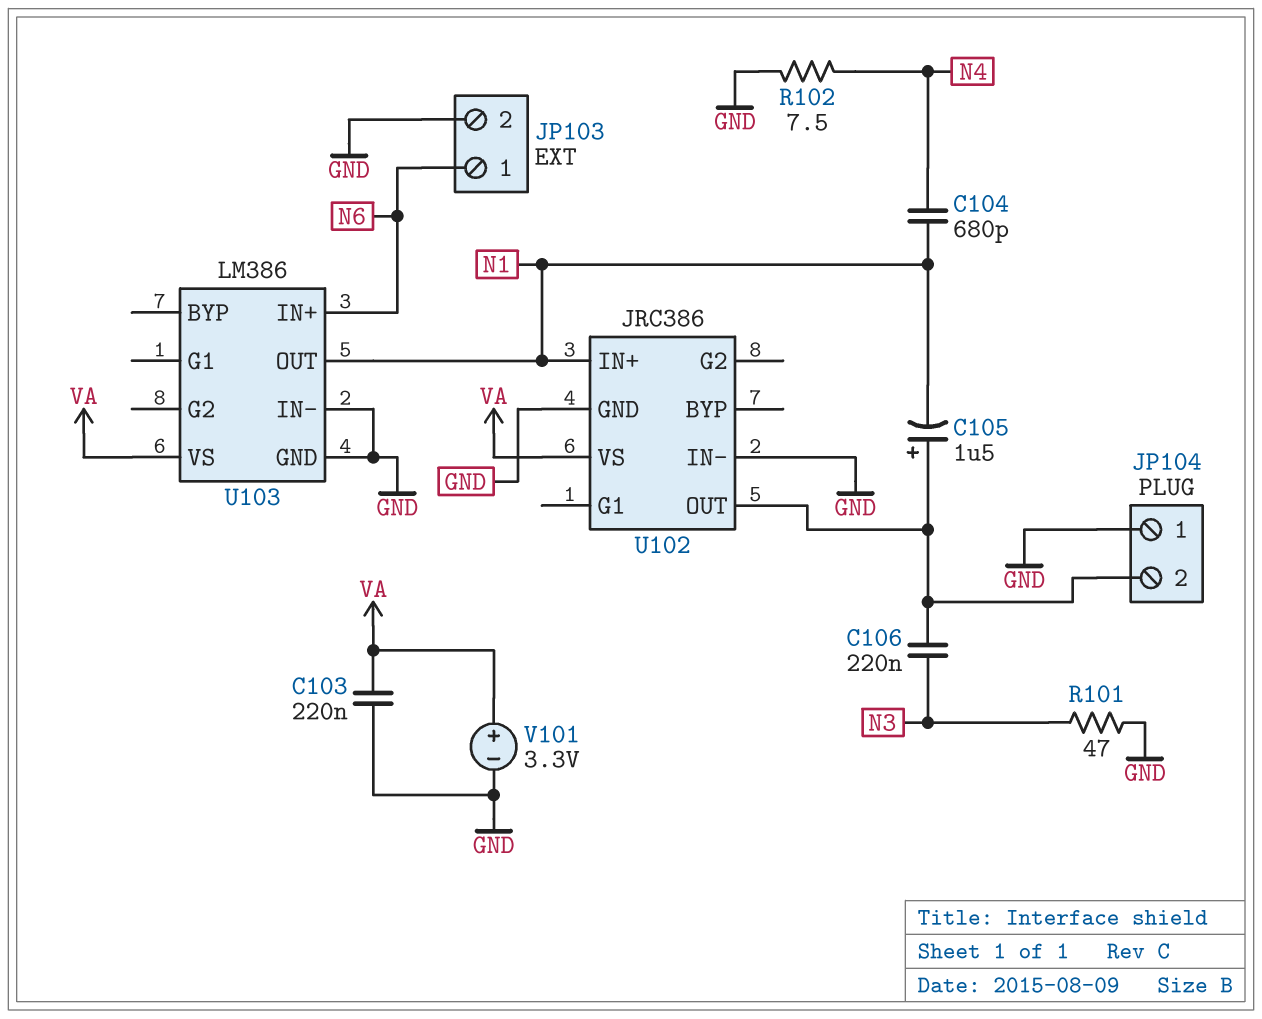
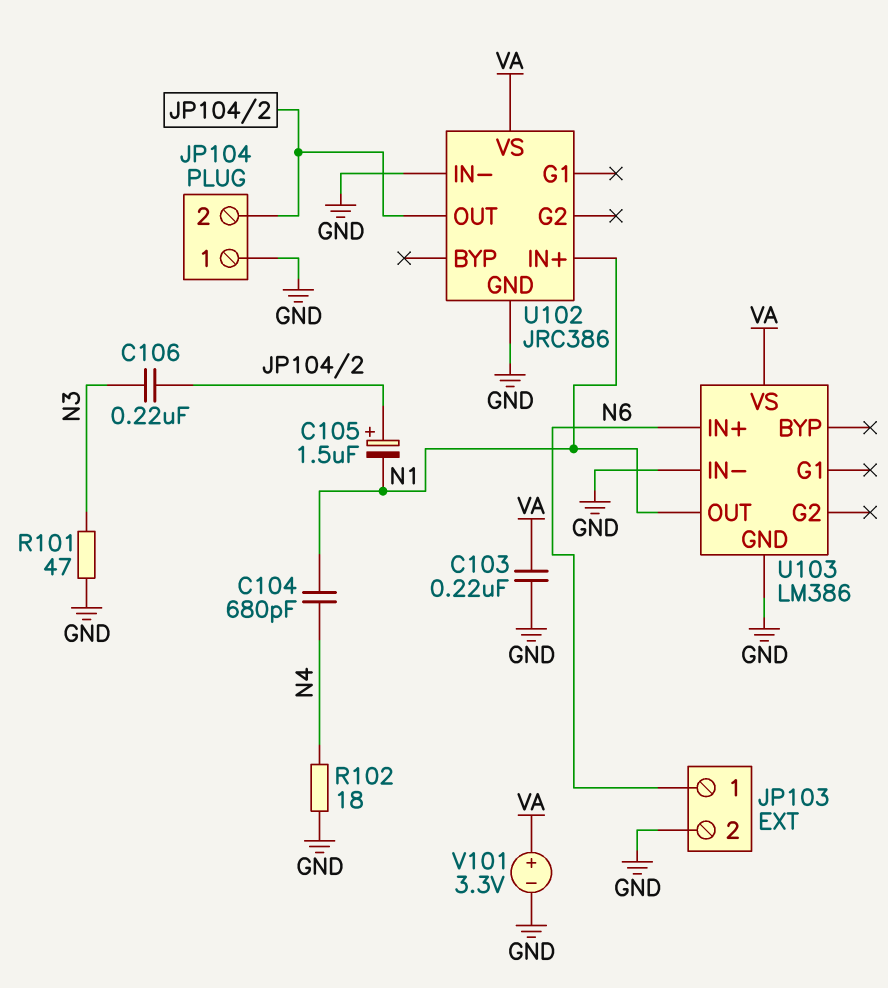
R102: 7.5 (GND, N4) -> 18 (GND, N4)

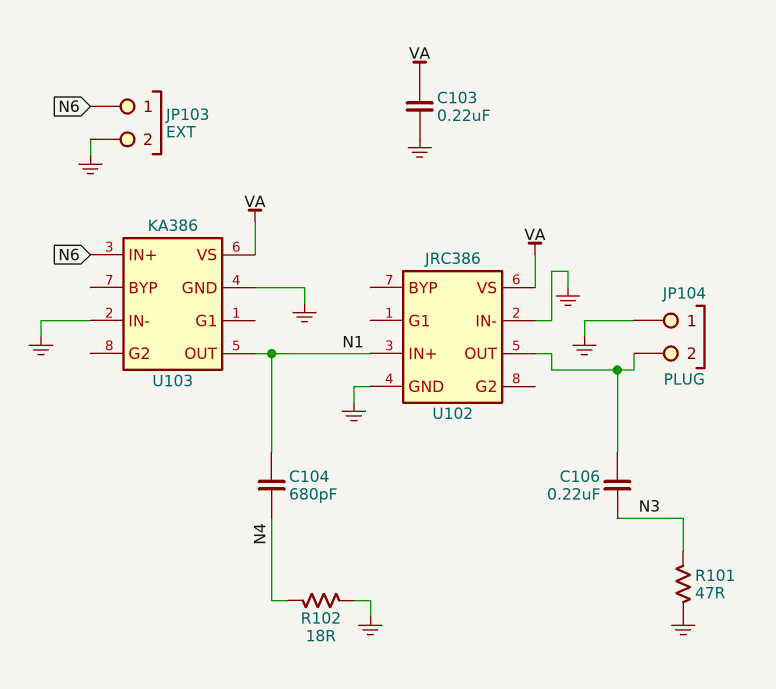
C105: 1.5uF (plus JP104/2, minus N1) -> none
U103: LM386 -> KA386
V101: 3.3V (plus VA, minus GND) -> none

